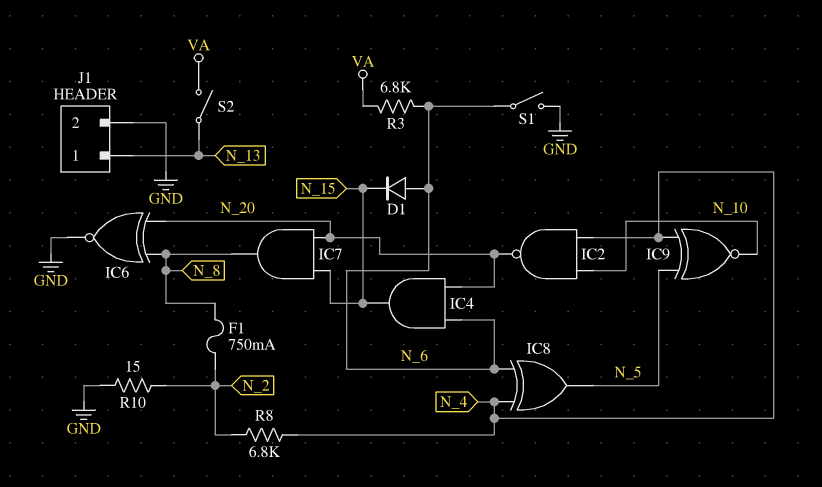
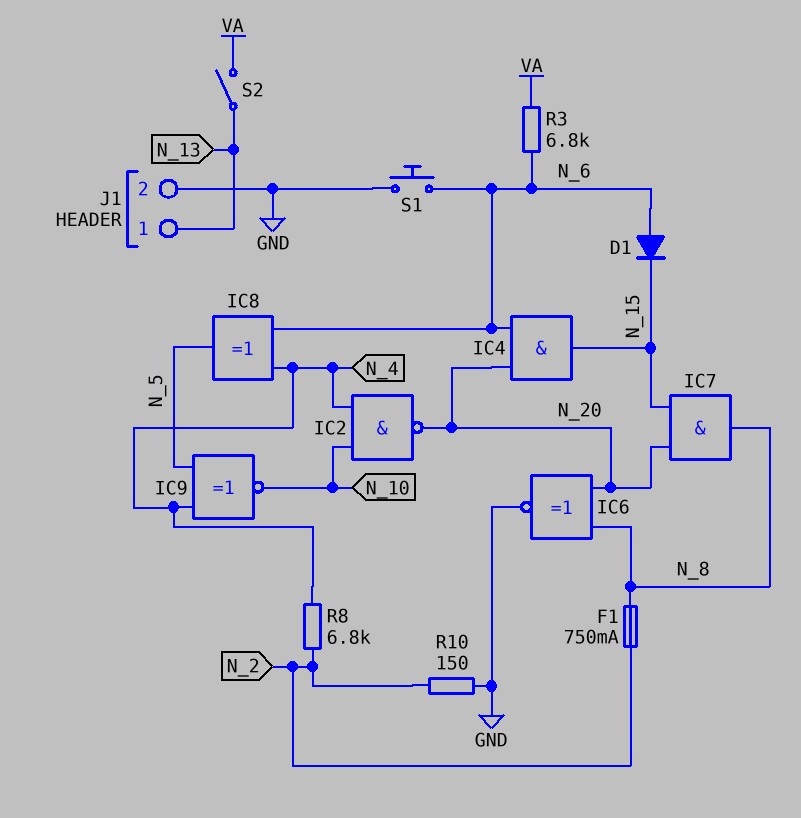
R10: 15 (GND, N_2) -> 150 (GND, N_2)
S1: switch (GND, N_6) -> button (GND, N_6)

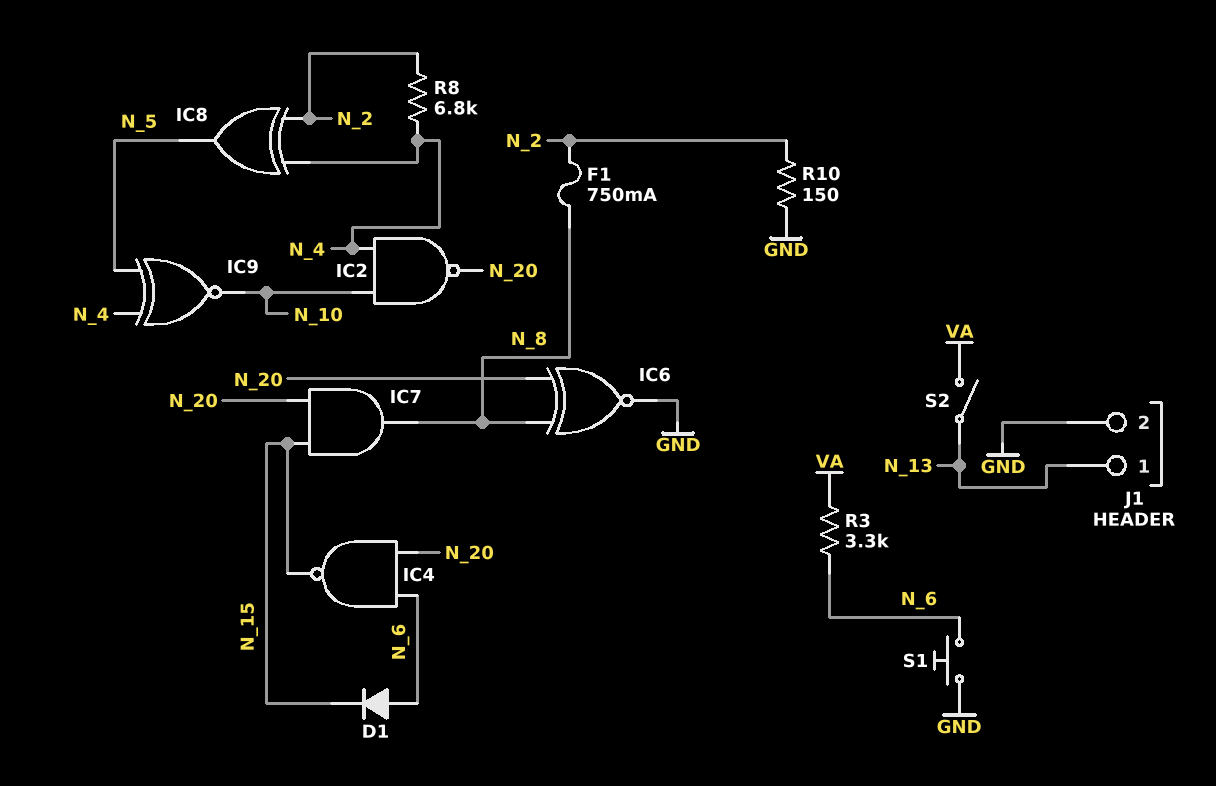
IC4: AND (in N_6, in N_20, out N_15) -> NAND (in N_6, in N_20, out N_15)
IC8: XOR (in N_4, in N_6, out N_5) -> XOR (in N_2, in N_4, out N_5)
R3: 6.8k (N_6, VA) -> 3.3k (N_6, VA)

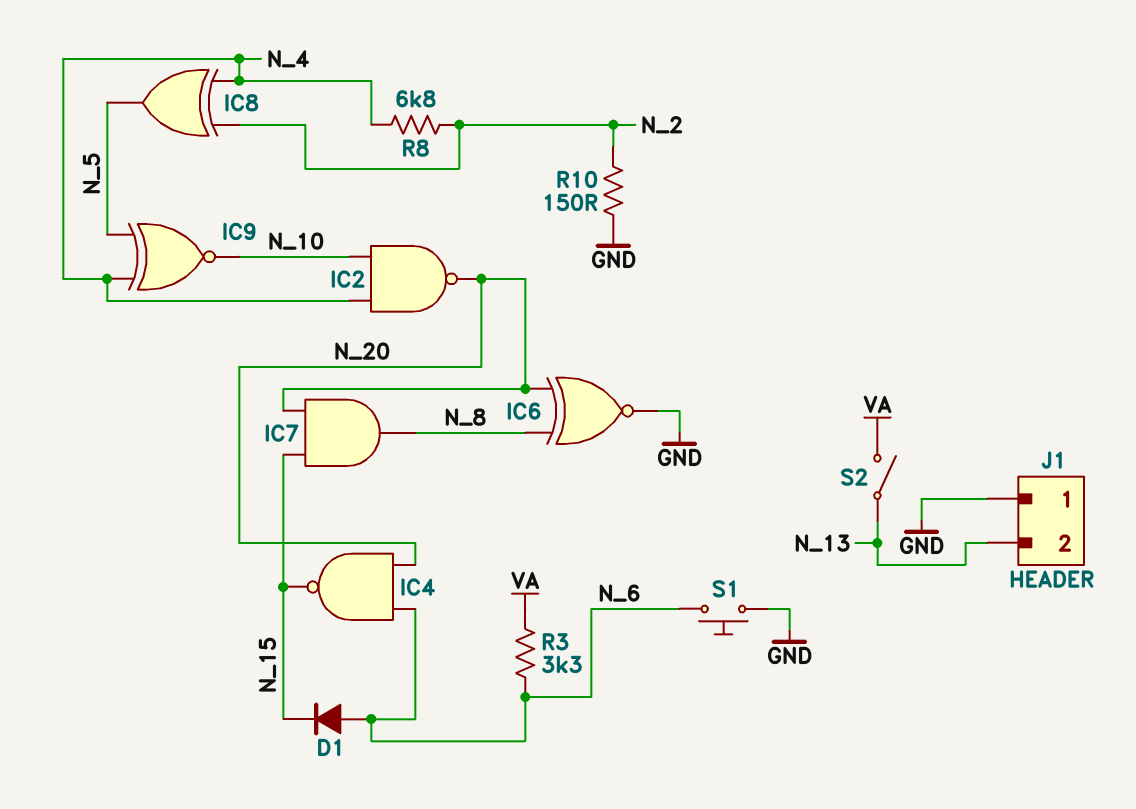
F1: 750mA (N_2, N_8) -> none
J1 pin 1: N_13 -> GND
J1 pin 2: GND -> N_13

